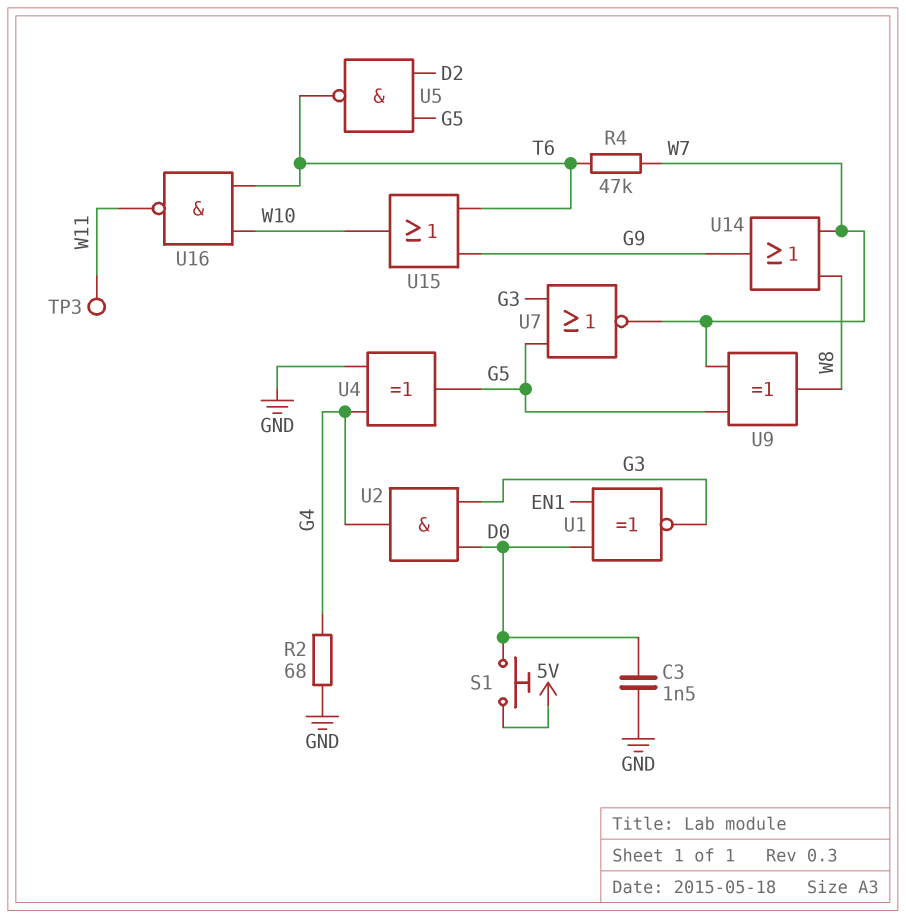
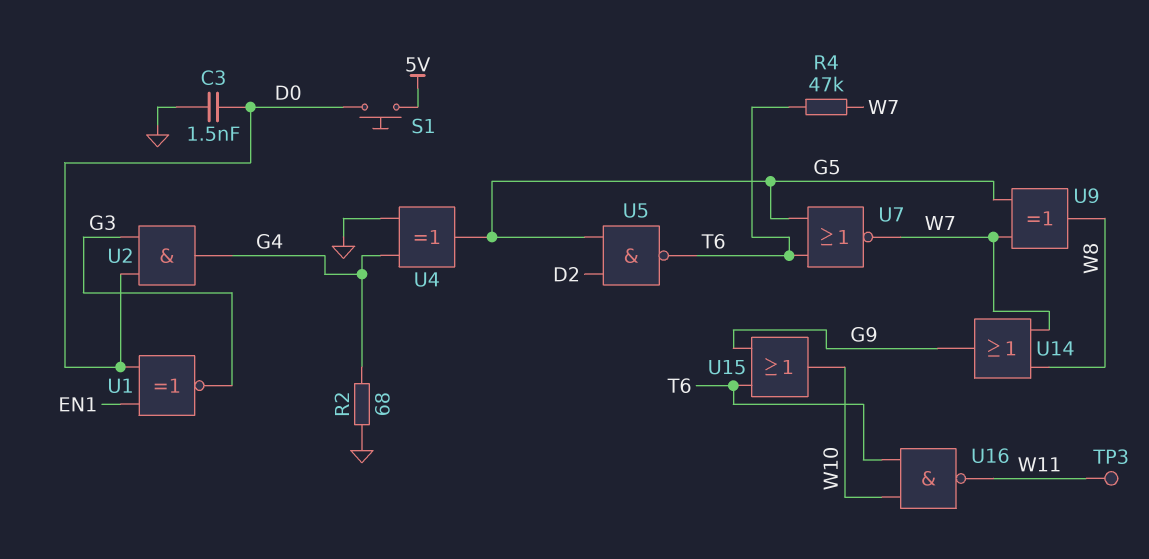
U7: NOR (in G3, in G5, out W7) -> NOR (in G5, in T6, out W7)

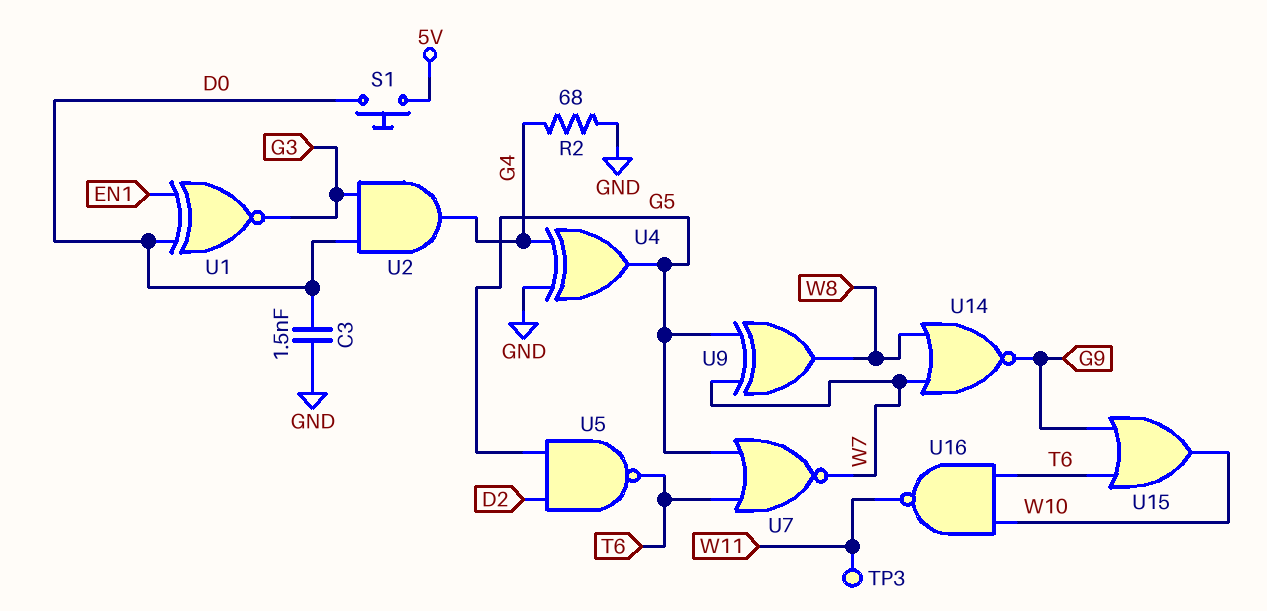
R4: 47k (T6, W7) -> none
U14: OR (in W7, in W8, out G9) -> NOR (in W7, in W8, out G9)

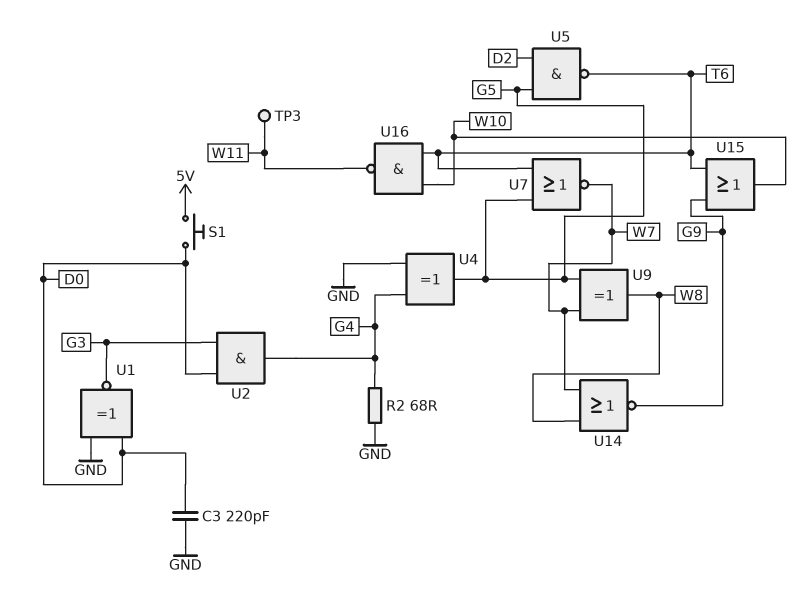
C3: 1.5nF (D0, GND) -> 220pF (D0, GND)
U1: XNOR (in D0, in EN1, out G3) -> XNOR (in D0, in GND, out G3)

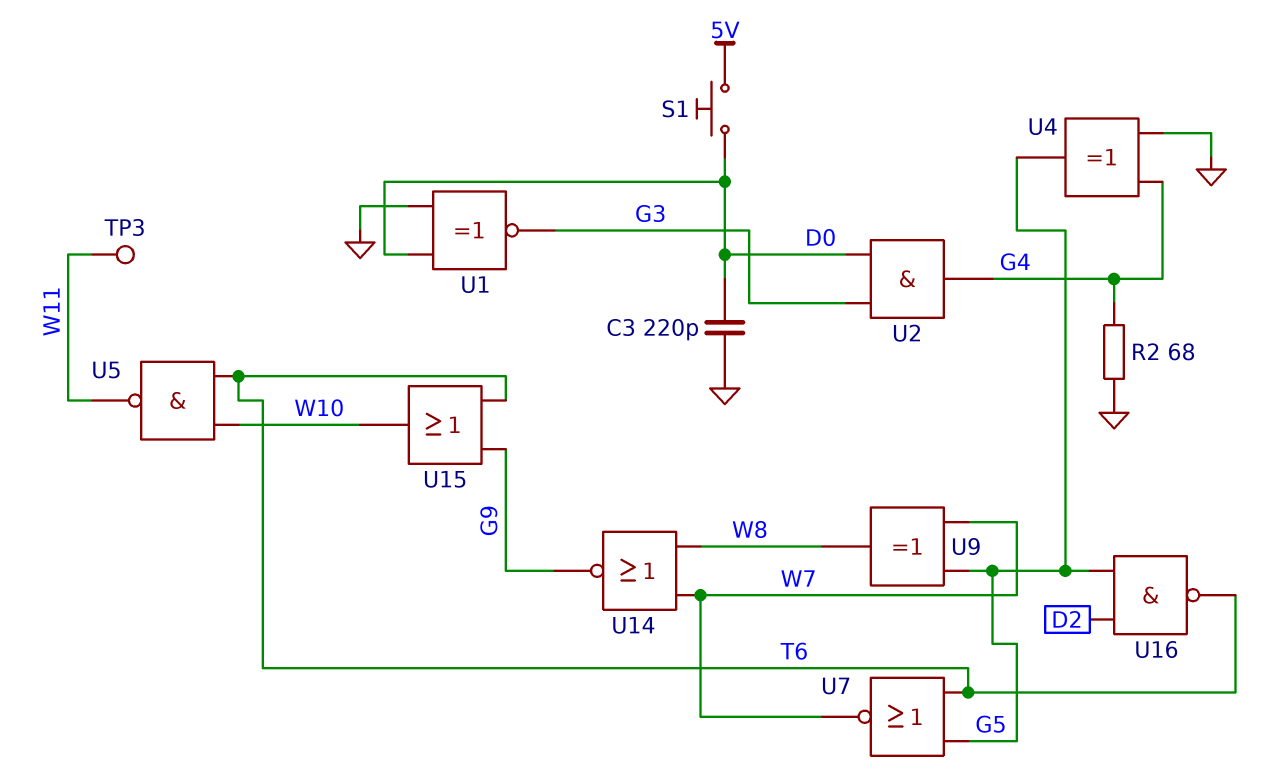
U5: NAND (in D2, in G5, out T6) -> NAND (in T6, in W10, out W11)
U16: NAND (in T6, in W10, out W11) -> NAND (in D2, in G5, out T6)

